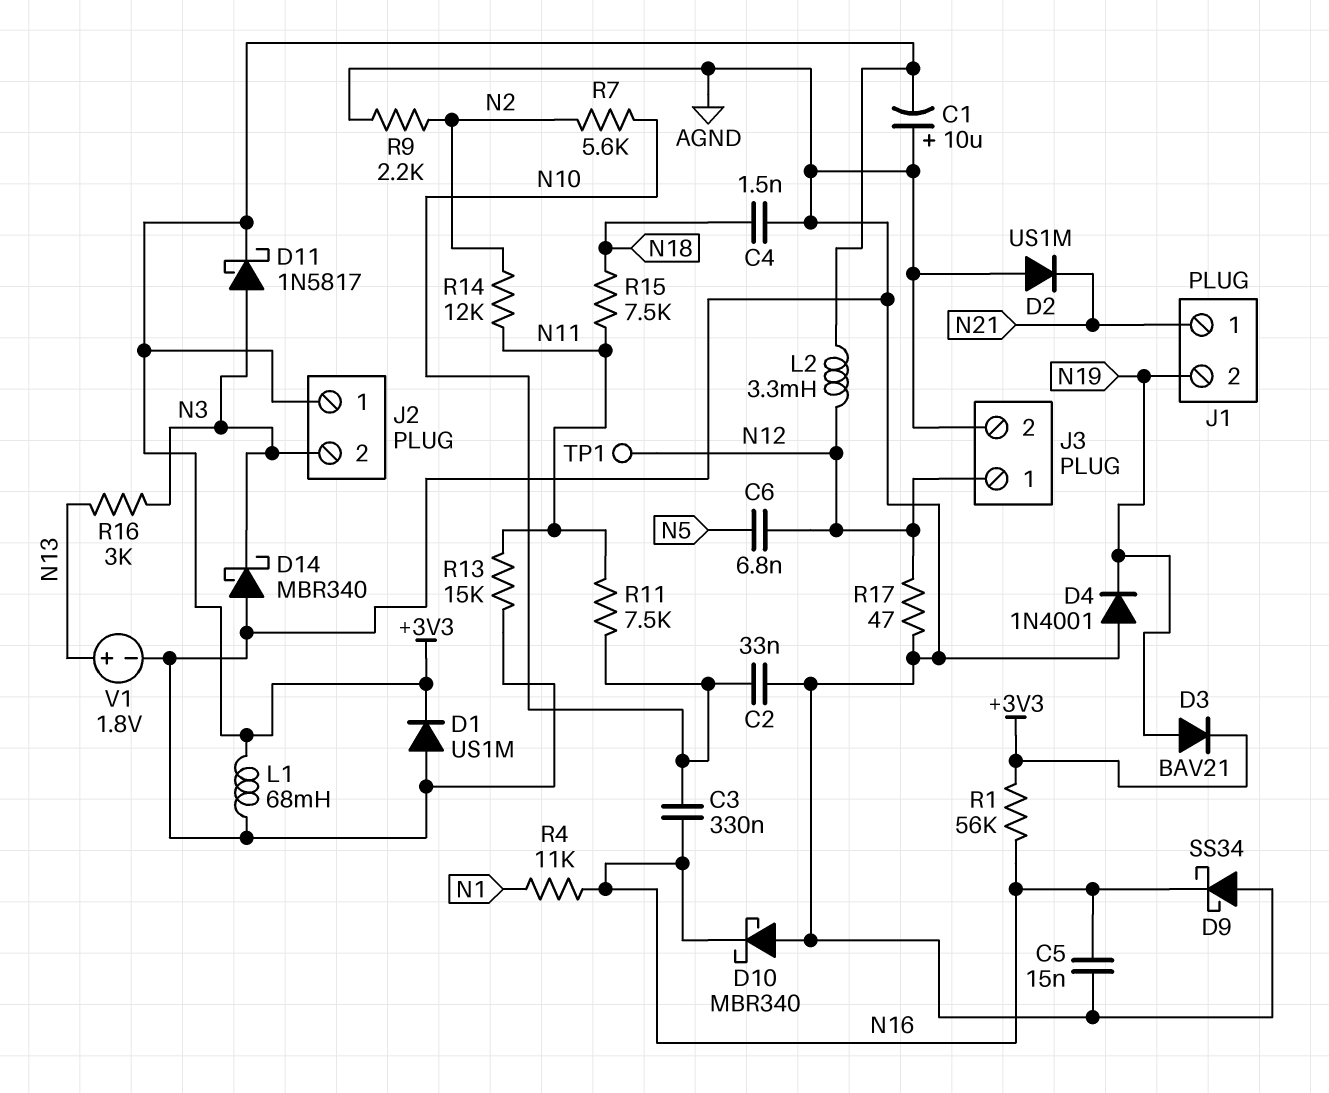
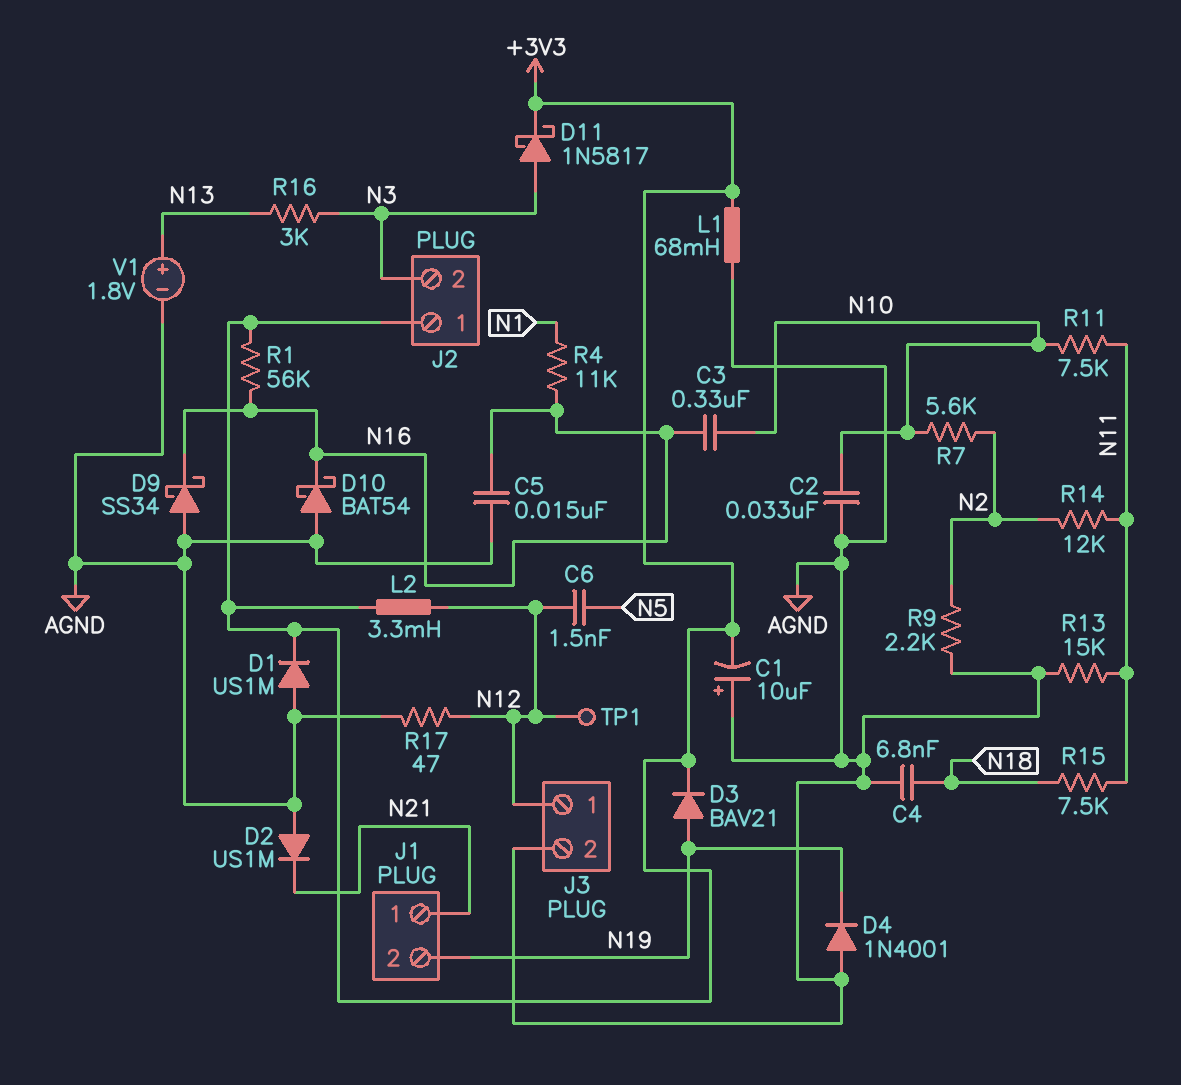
C4: 1.5nF (AGND, N18) -> 6.8nF (AGND, N18)
C6: 6.8nF (N5, N12) -> 1.5nF (N5, N12)
D10: schottky MBR340 (A AGND, K N16) -> schottky BAT54 (A AGND, K N16)
D14: schottky MBR340 (A AGND, K N3) -> none

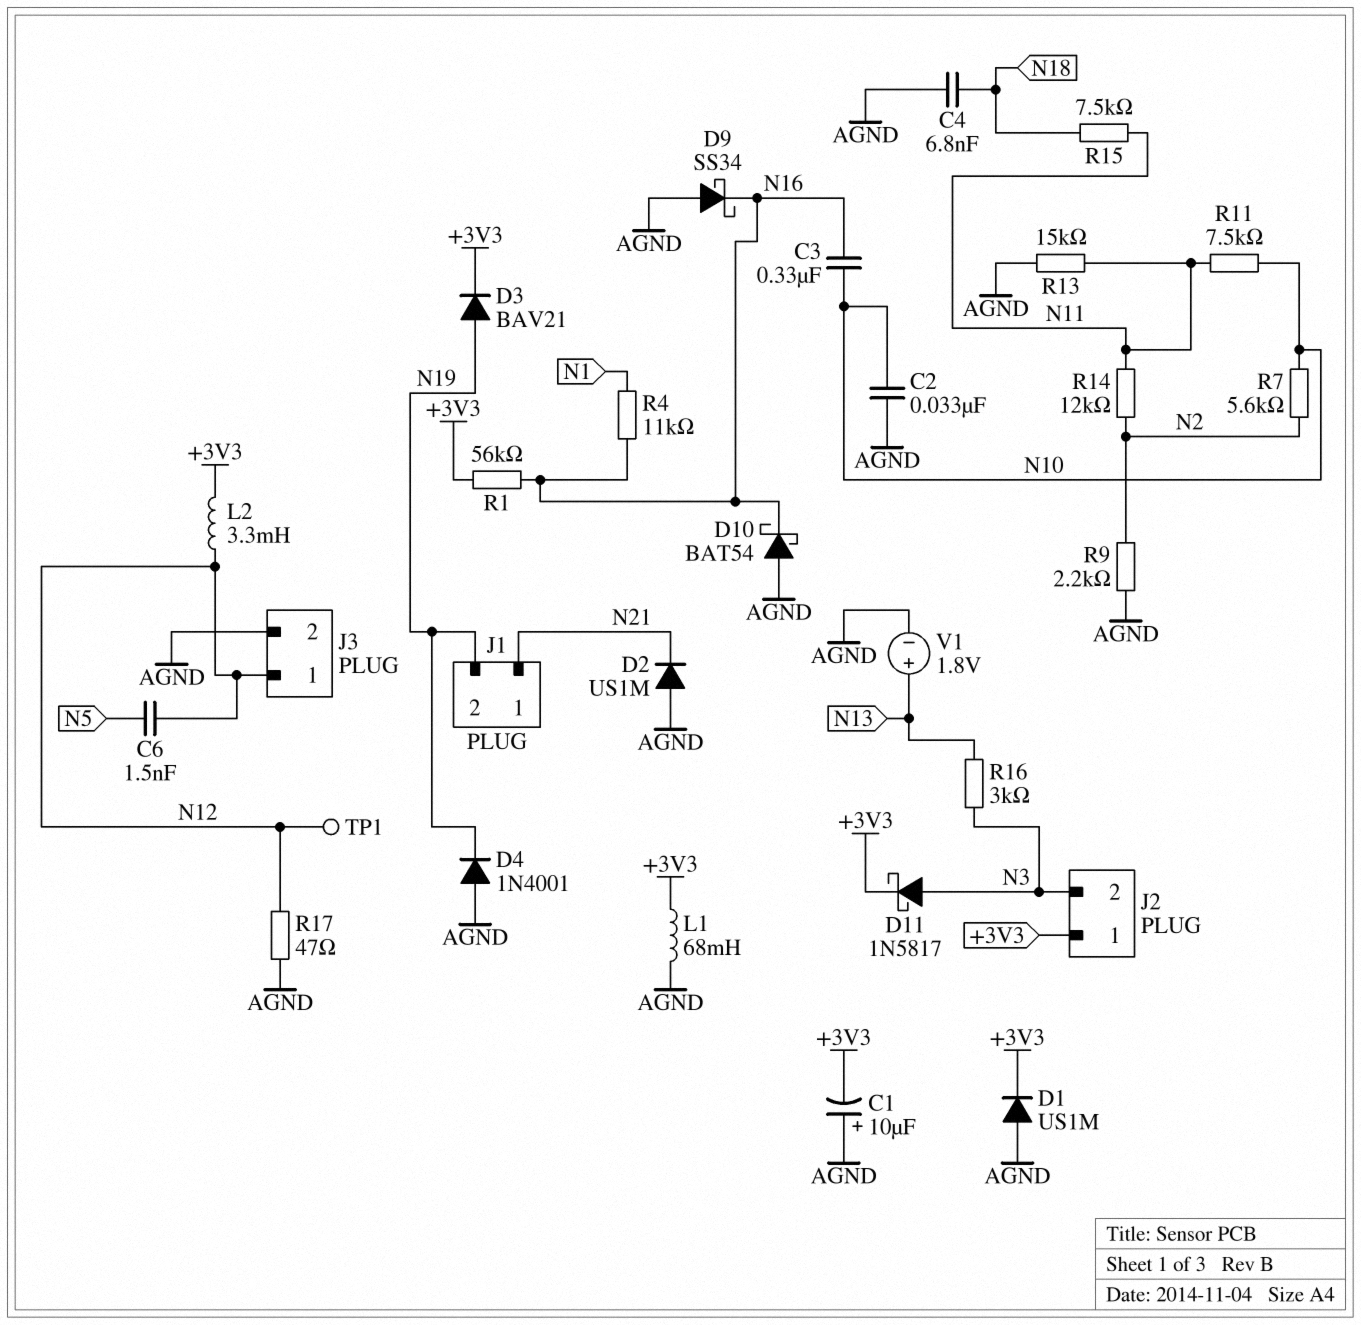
C5: 15nF (AGND, N16) -> none

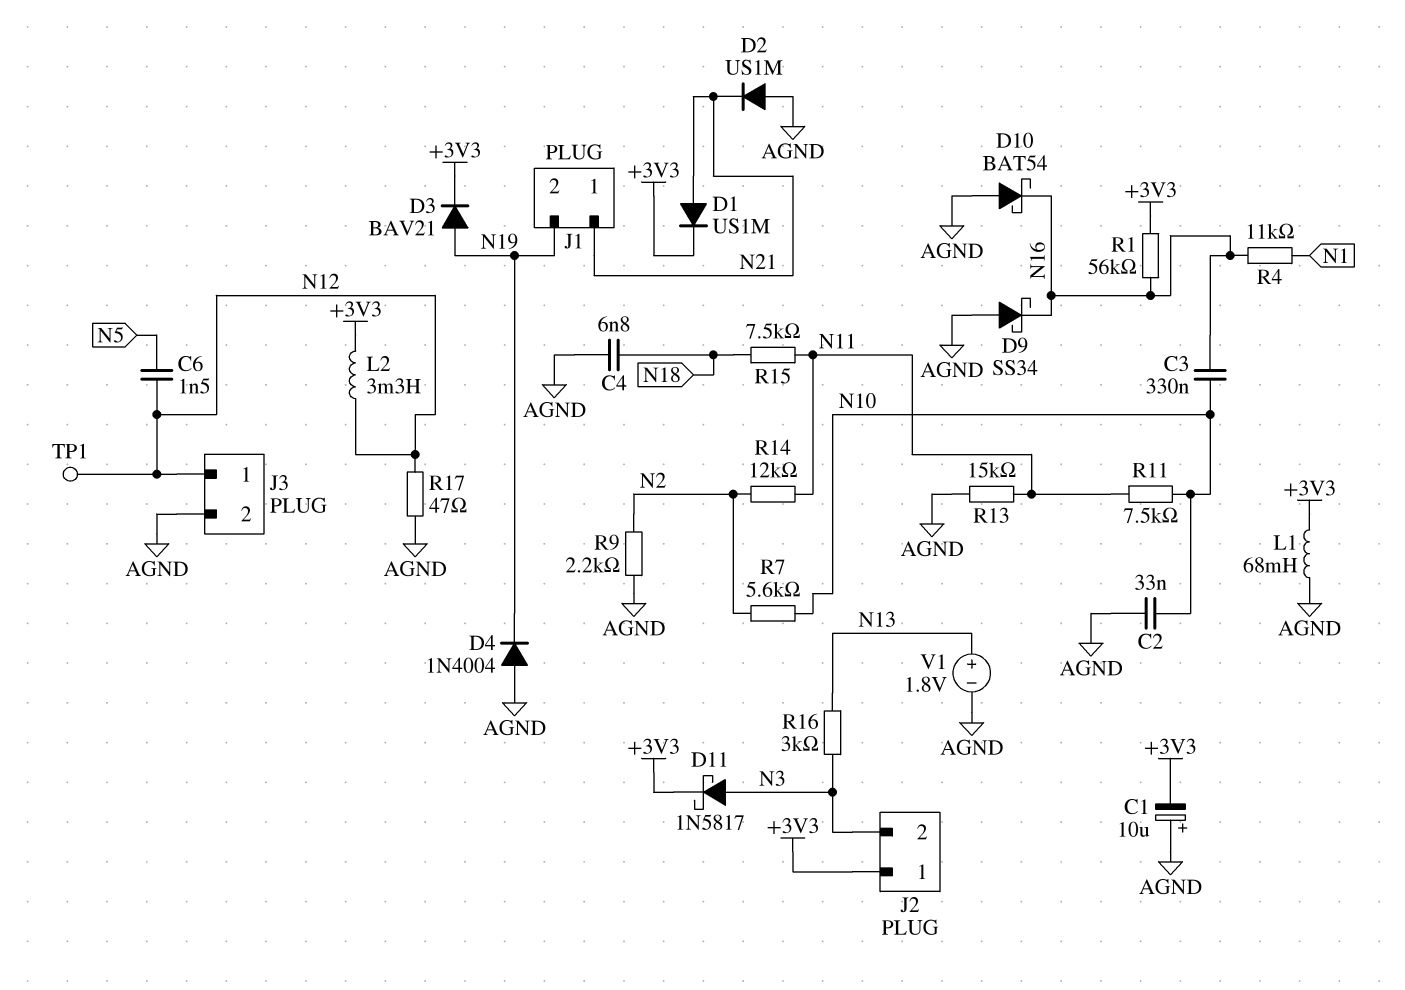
D1: diode US1M (A AGND, K +3V3) -> diode US1M (A N21, K +3V3)
D4: diode 1N4001 (A AGND, K N19) -> diode 1N4004 (A AGND, K N19)

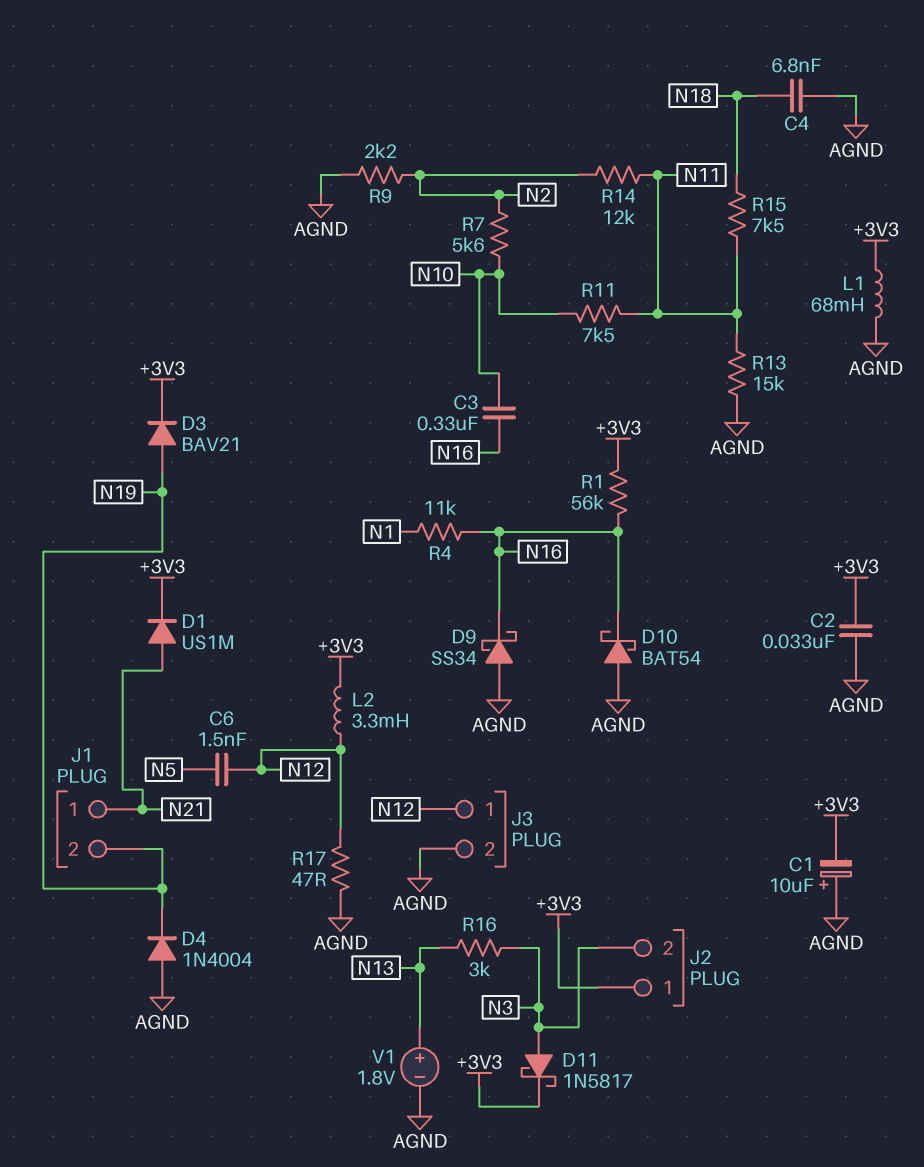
C2: 33nF (AGND, N10) -> 33nF (+3V3, AGND)
D2: diode US1M (A AGND, K N21) -> none
TP1: test point (N12) -> none

